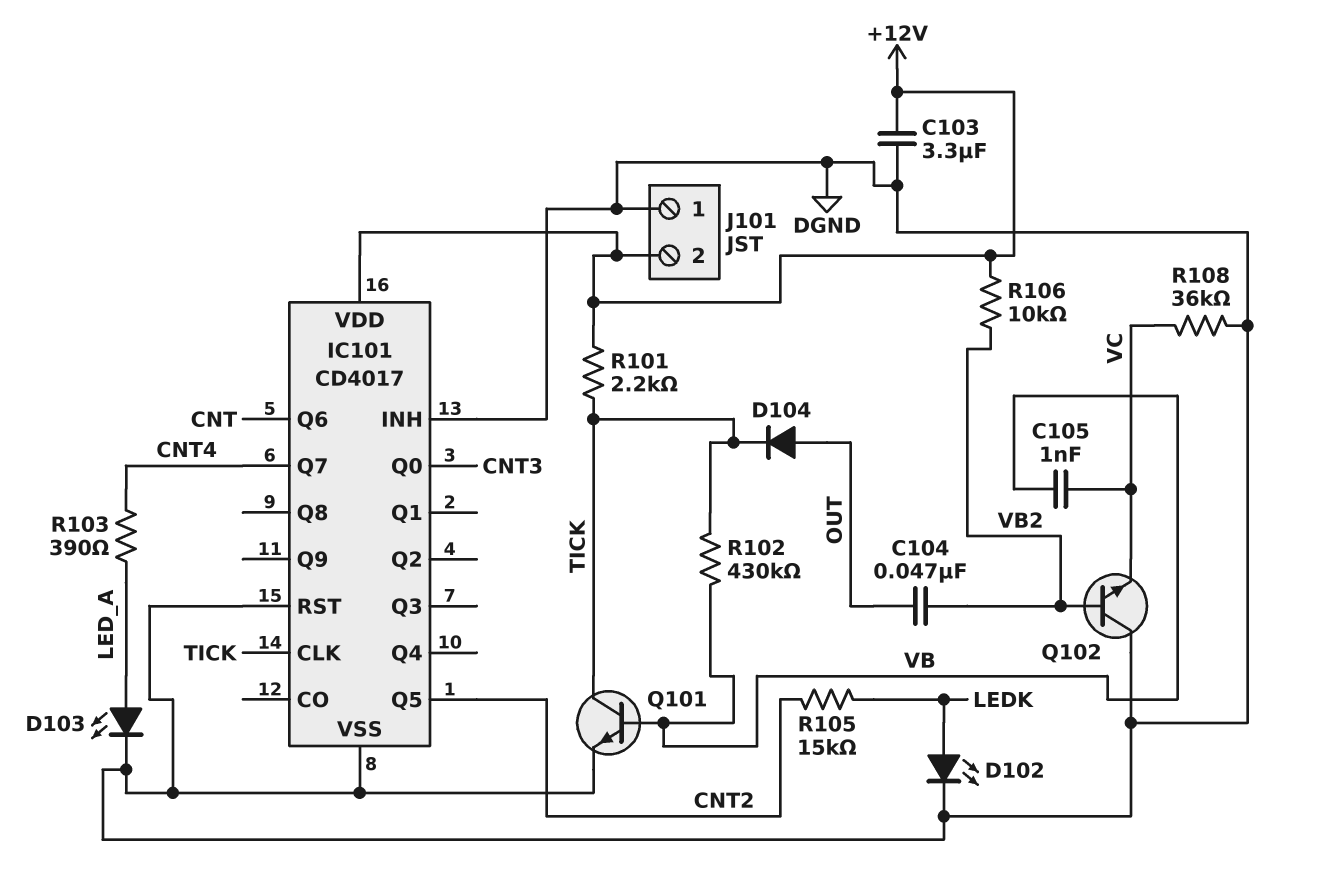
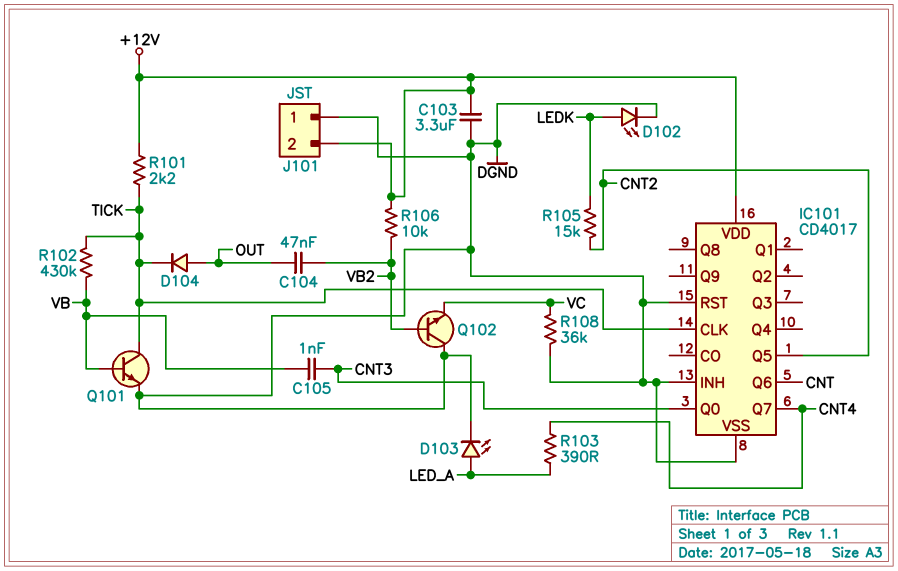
C105: 1nF (VB, VC) -> 1nF (CNT3, VB)

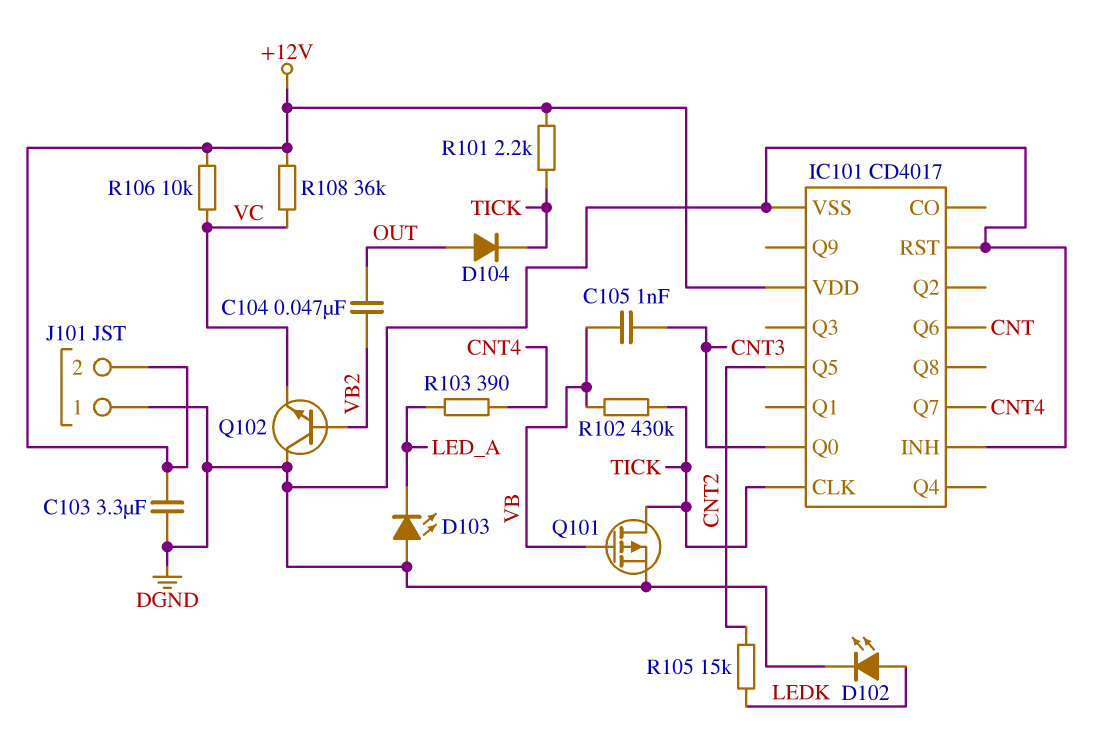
D103: LED (A LED_A, K DGND) -> LED (A DGND, K LED_A)
Q101: NPN (B VB, C TICK, E DGND) -> PMOS (G VB, D TICK, S DGND)
R106: 10k (+12V, VB2) -> 10k (+12V, VC)
R108: 36k (DGND, VC) -> 36k (+12V, VC)

